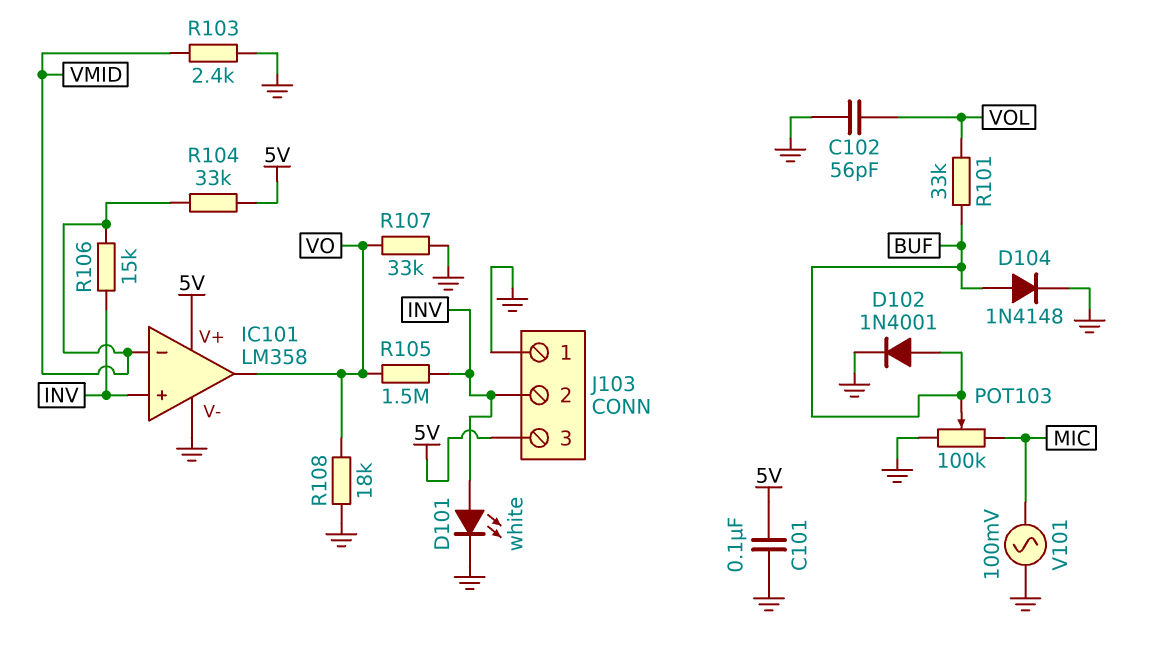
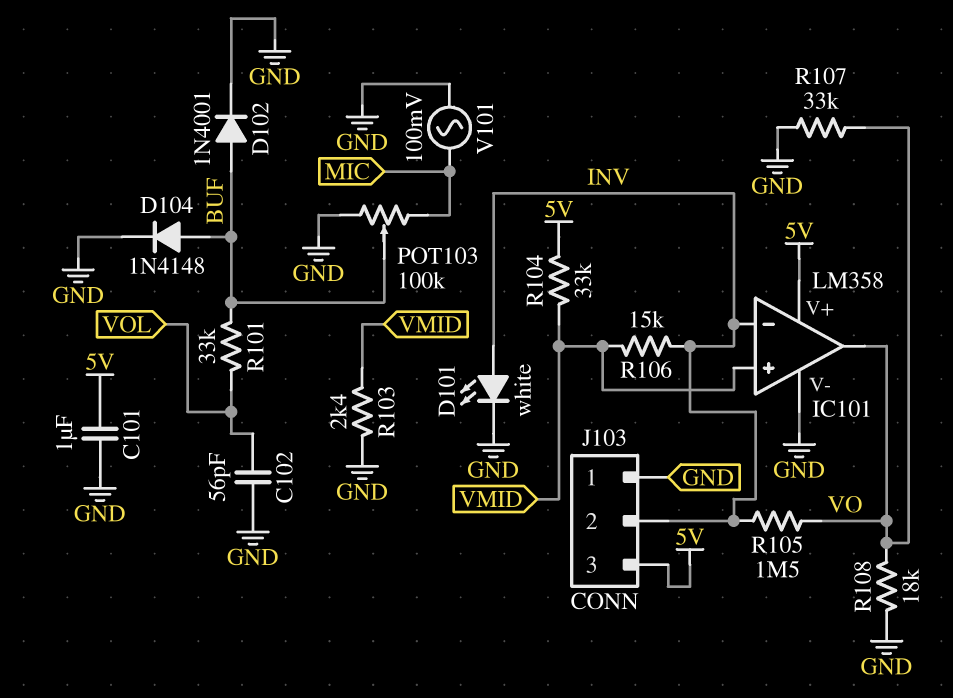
C101: 100nF (5V, GND) -> 1uF (5V, GND)
IC101 pin in+: INV -> VMID
IC101 pin in-: VMID -> INV

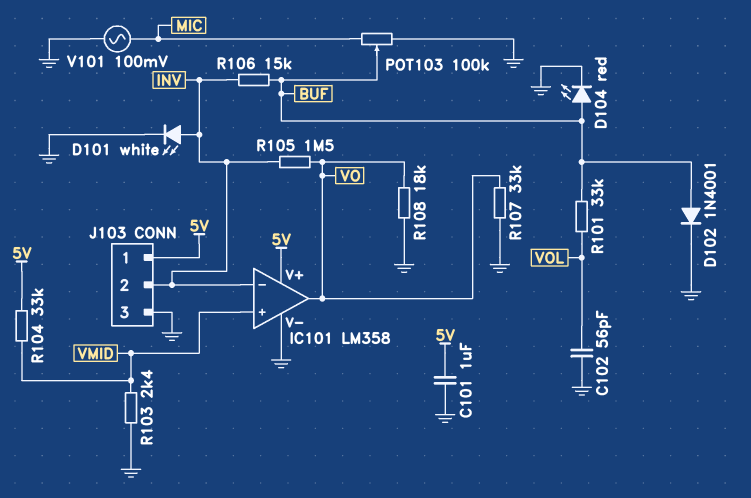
D104: diode 1N4148 (A BUF, K GND) -> LED red (A BUF, K GND)
J103 pin 1: GND -> 5V
J103 pin 3: 5V -> GND
R106: 15k (INV, VMID) -> 15k (BUF, INV)

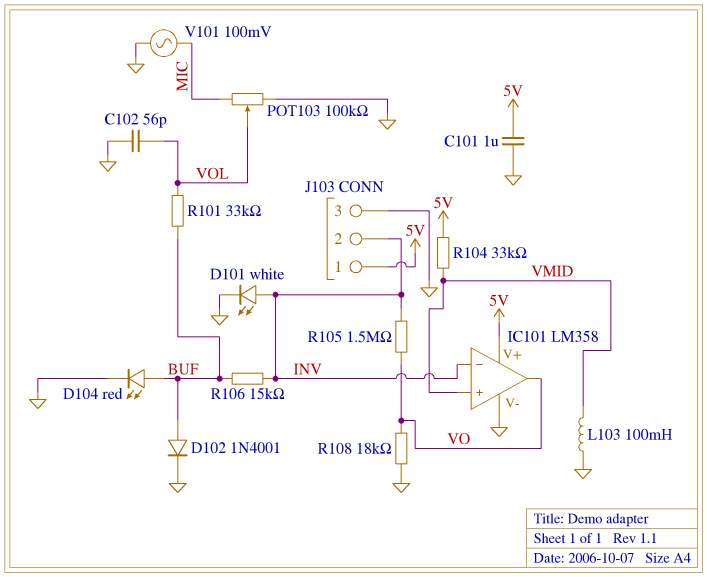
L103: none -> 100mH (GND, VMID)
POT103: 100k (GND, MIC, wiper BUF) -> 100k (GND, MIC, wiper VOL)
R103: 2.4k (GND, VMID) -> none
R107: 33k (GND, VO) -> none

